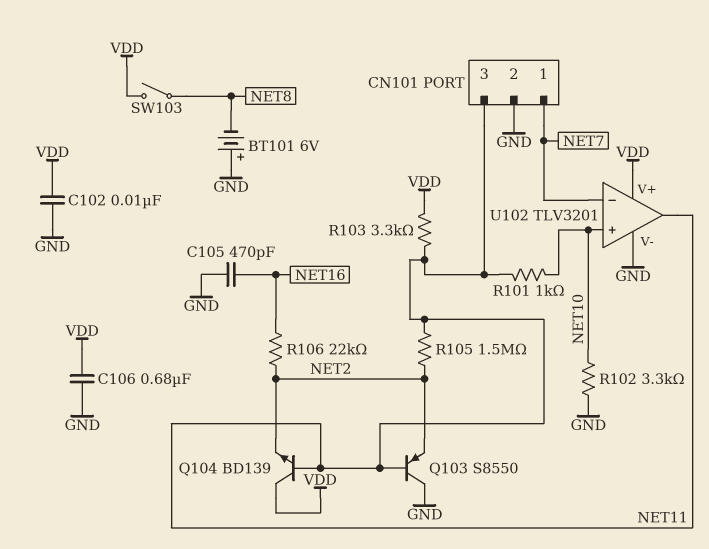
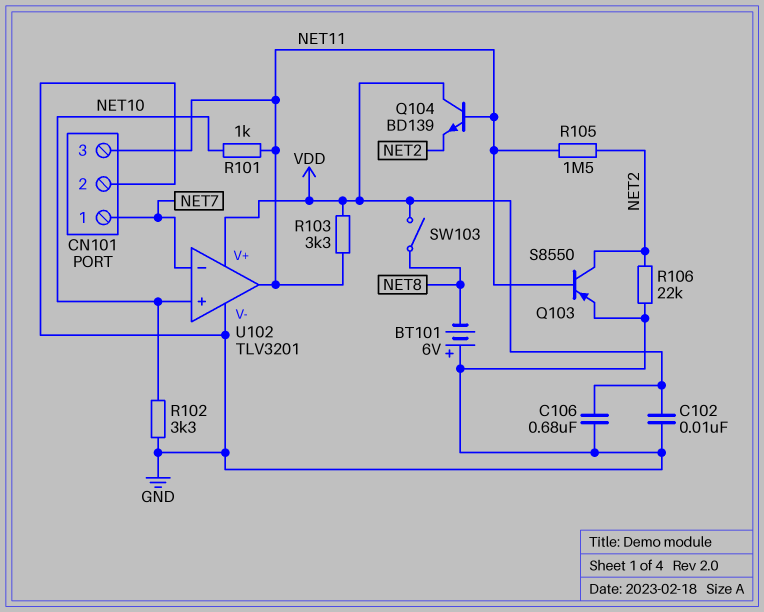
C105: 470pF (GND, NET16) -> none
Q103: PNP S8550 (B NET11, C GND, E NET2) -> PNP S8550 (B NET11, C NET2, E GND)
R106: 22k (NET2, NET16) -> 22k (GND, NET2)

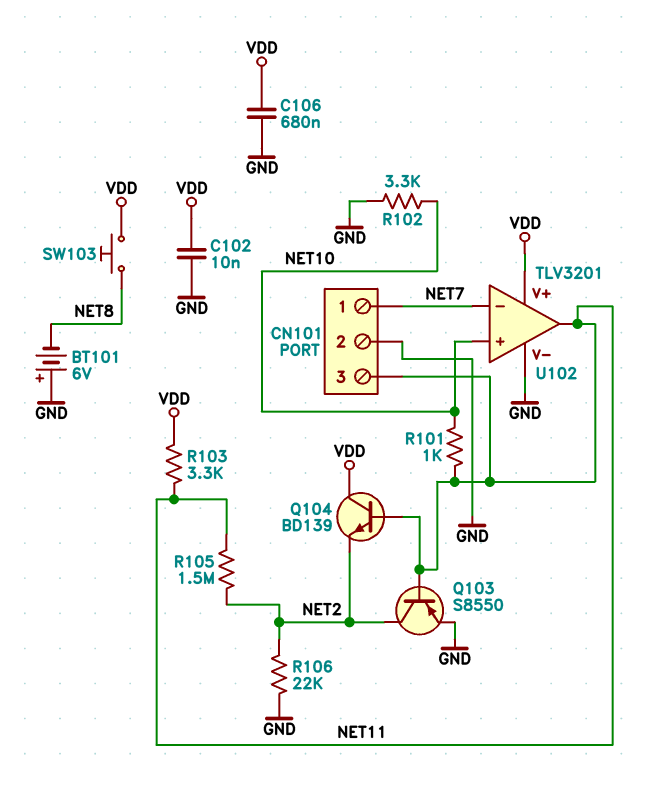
SW103: switch (NET8, VDD) -> button (NET8, VDD)

